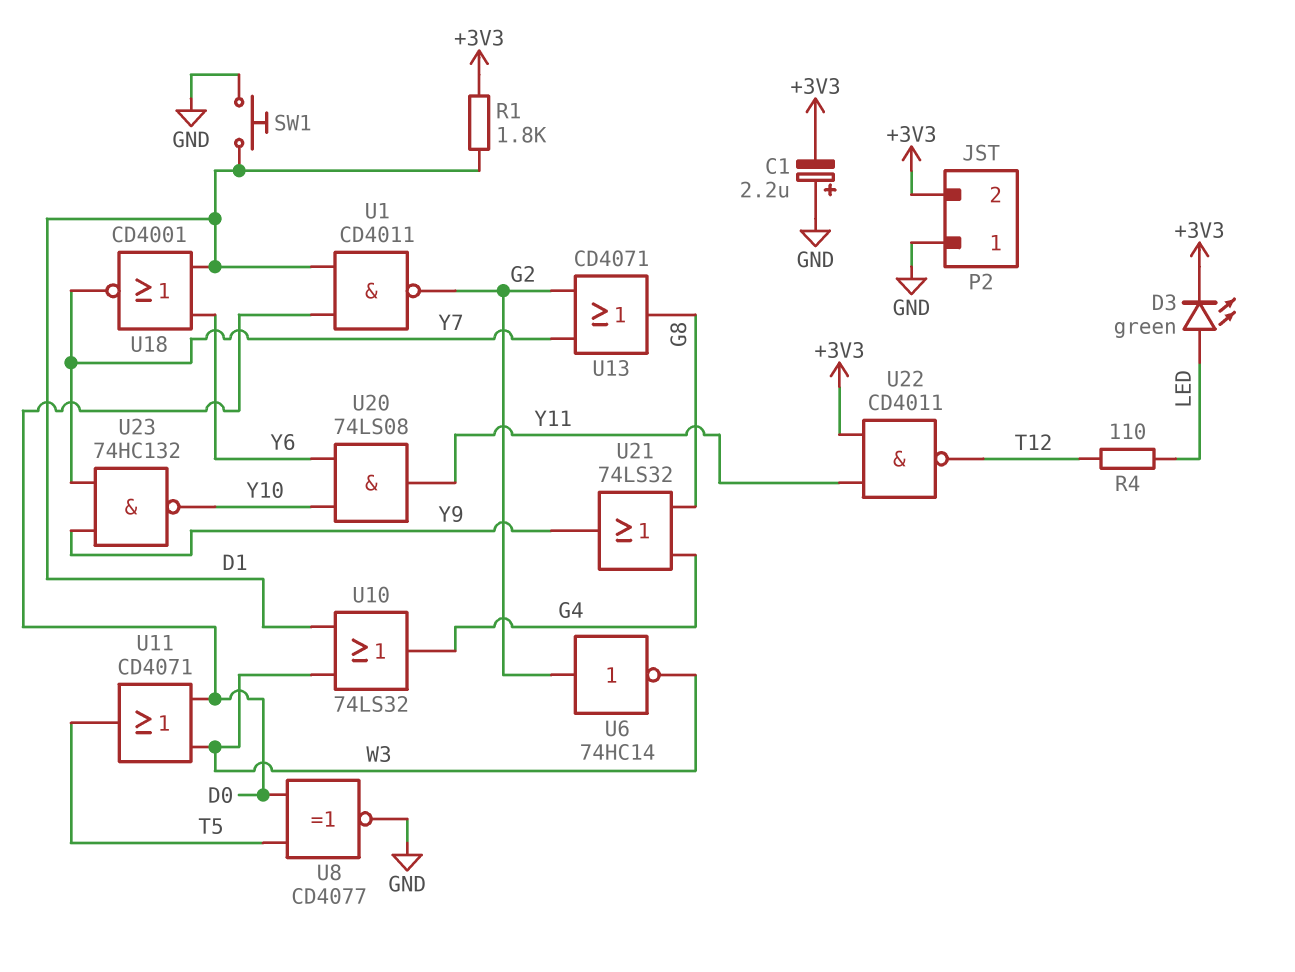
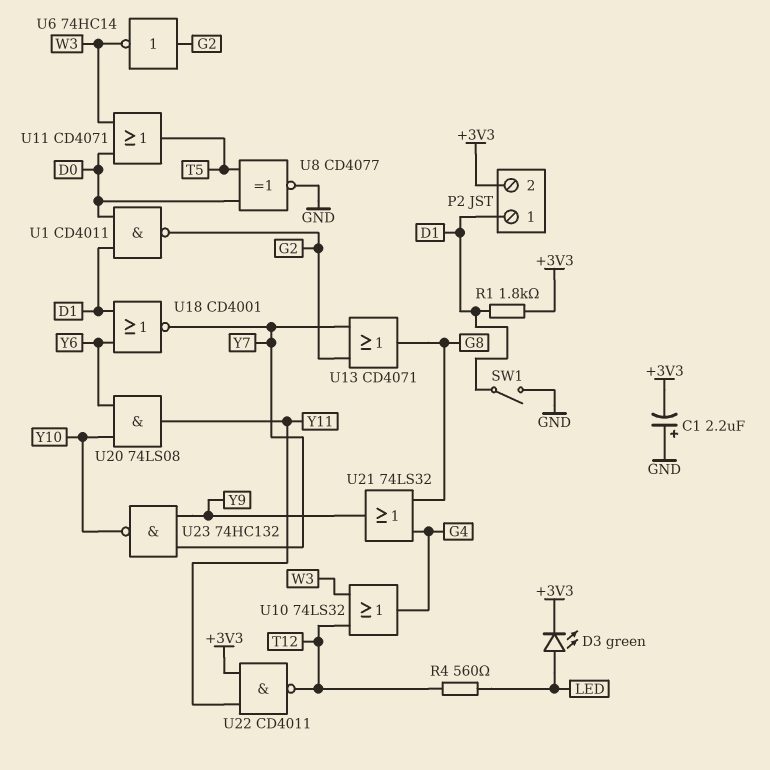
P2 pin 1: GND -> D1
R4: 110 (LED, T12) -> 560 (LED, T12)
SW1: button (D1, GND) -> switch (D1, GND)
U10: OR 74LS32 (in D1, in W3, out G4) -> OR 74LS32 (in T12, in W3, out G4)

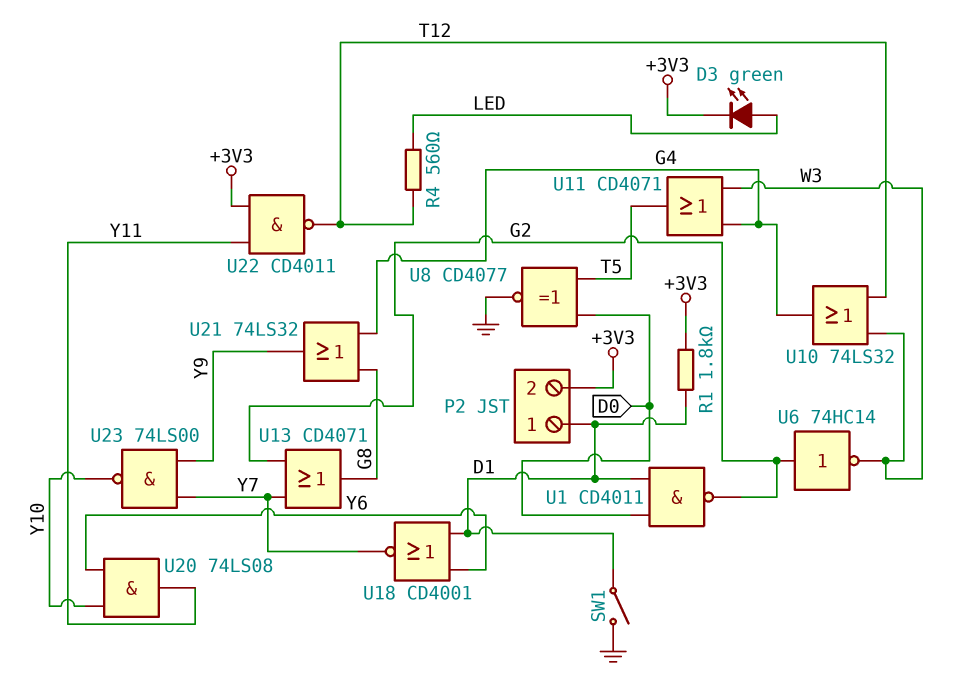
C1: 2.2uF (plus GND, minus +3V3) -> none
U11: OR CD4071 (in D0, in W3, out T5) -> OR CD4071 (in G4, in W3, out T5)
U23: NAND 74HC132 (in Y7, in Y9, out Y10) -> NAND 74LS00 (in Y7, in Y9, out Y10)

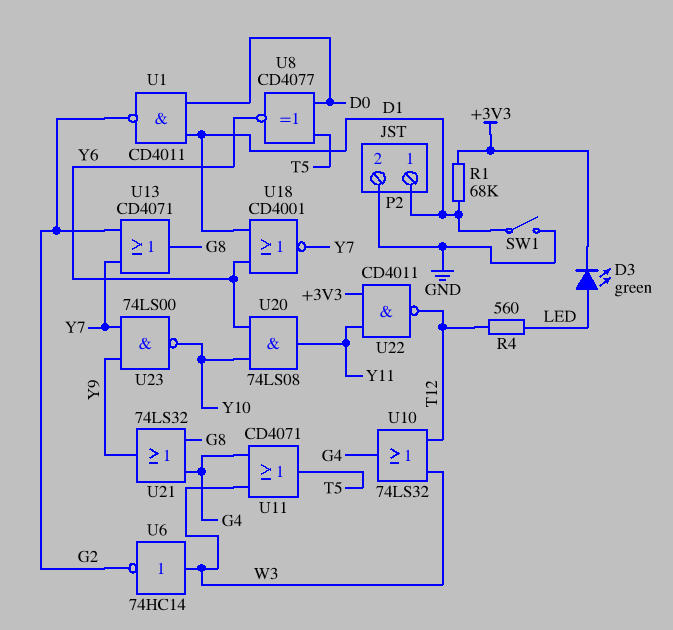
P2 pin 2: +3V3 -> GND
R1: 1.8k (+3V3, D1) -> 68k (+3V3, D1)
U6: NOT 74HC14 (in G2, out W3) -> NOT 74HC14 (in W3, out G2)
U8: XNOR CD4077 (in D0, in T5, out GND) -> XNOR CD4077 (in D0, in T5, out Y6)

